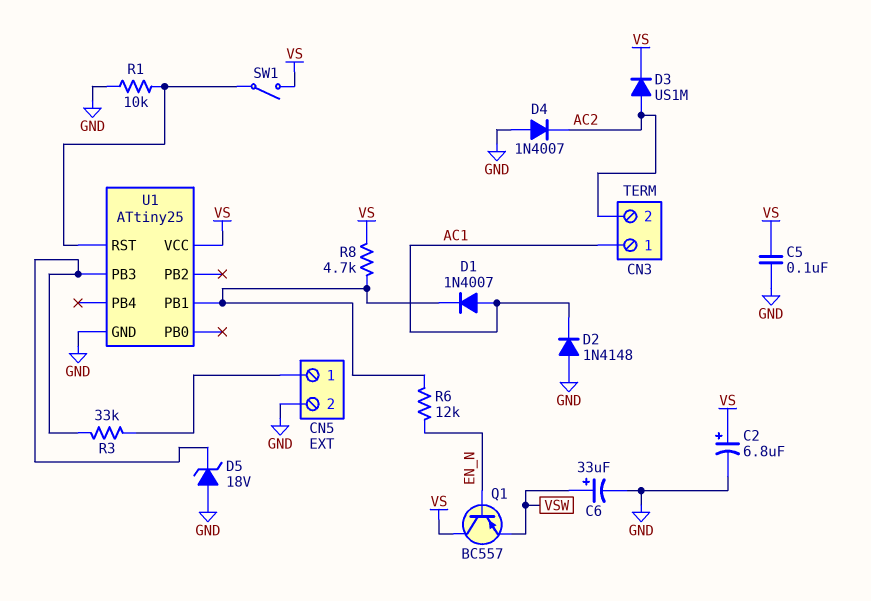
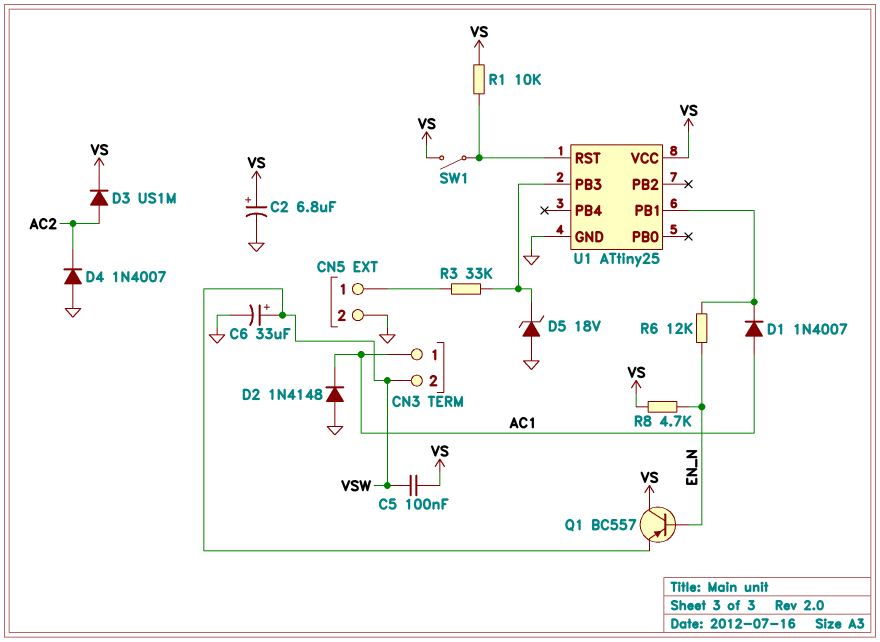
C5: 100nF (GND, VS) -> 100nF (VS, VSW)
CN3 pin 2: AC2 -> VSW
R1: 10k (GND, U1/RST) -> 10k (U1/RST, VS)
R8: 4.7k (U1/PB1, VS) -> 4.7k (EN_N, VS)

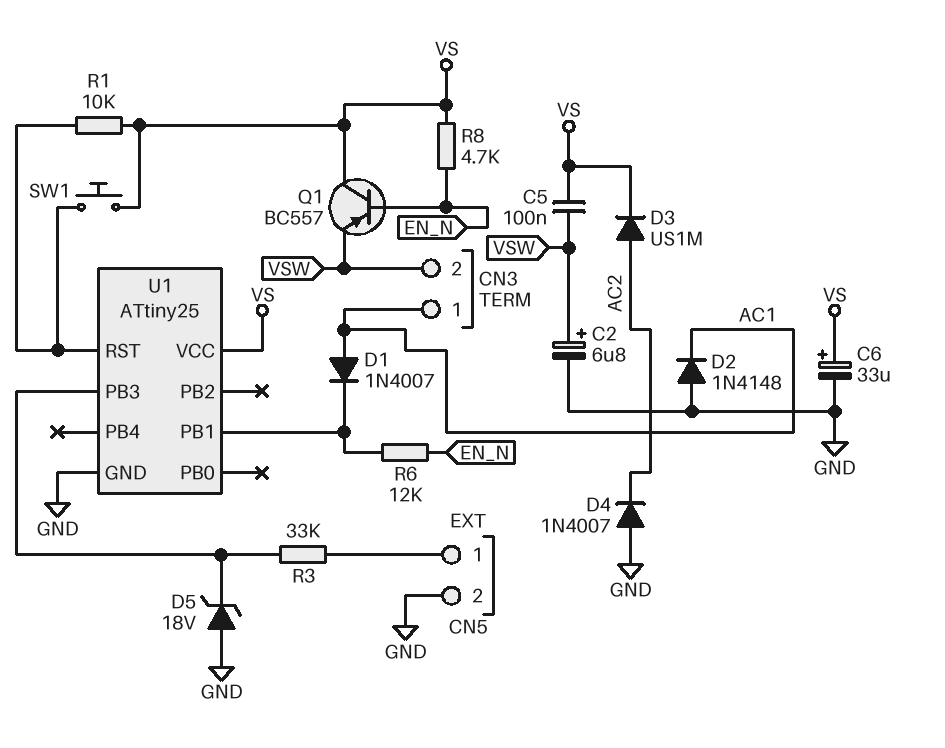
C2: 6.8uF (plus VS, minus GND) -> 6.8uF (plus VSW, minus GND)
C6: 33uF (plus VSW, minus GND) -> 33uF (plus VS, minus GND)
SW1: switch (U1/RST, VS) -> button (U1/RST, VS)

